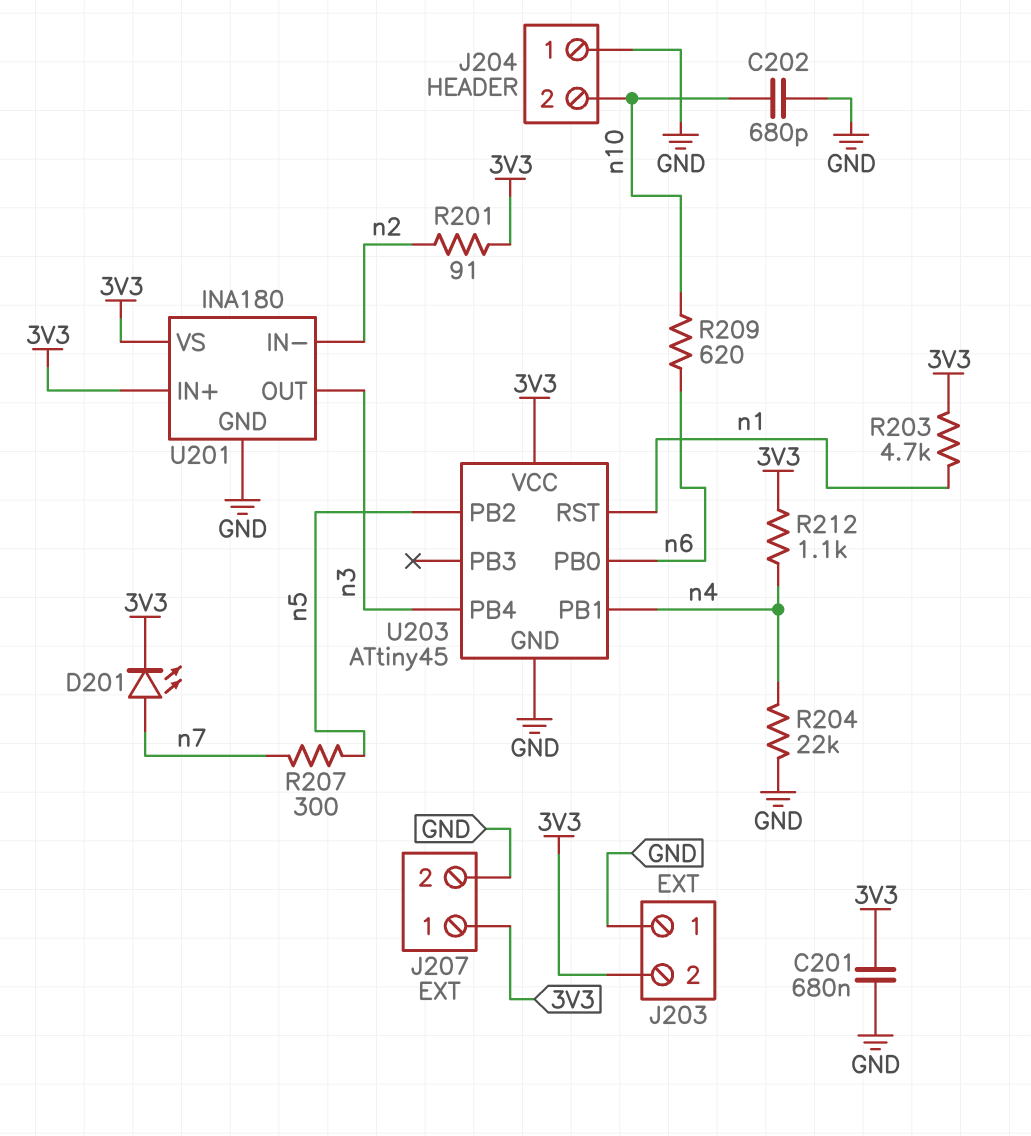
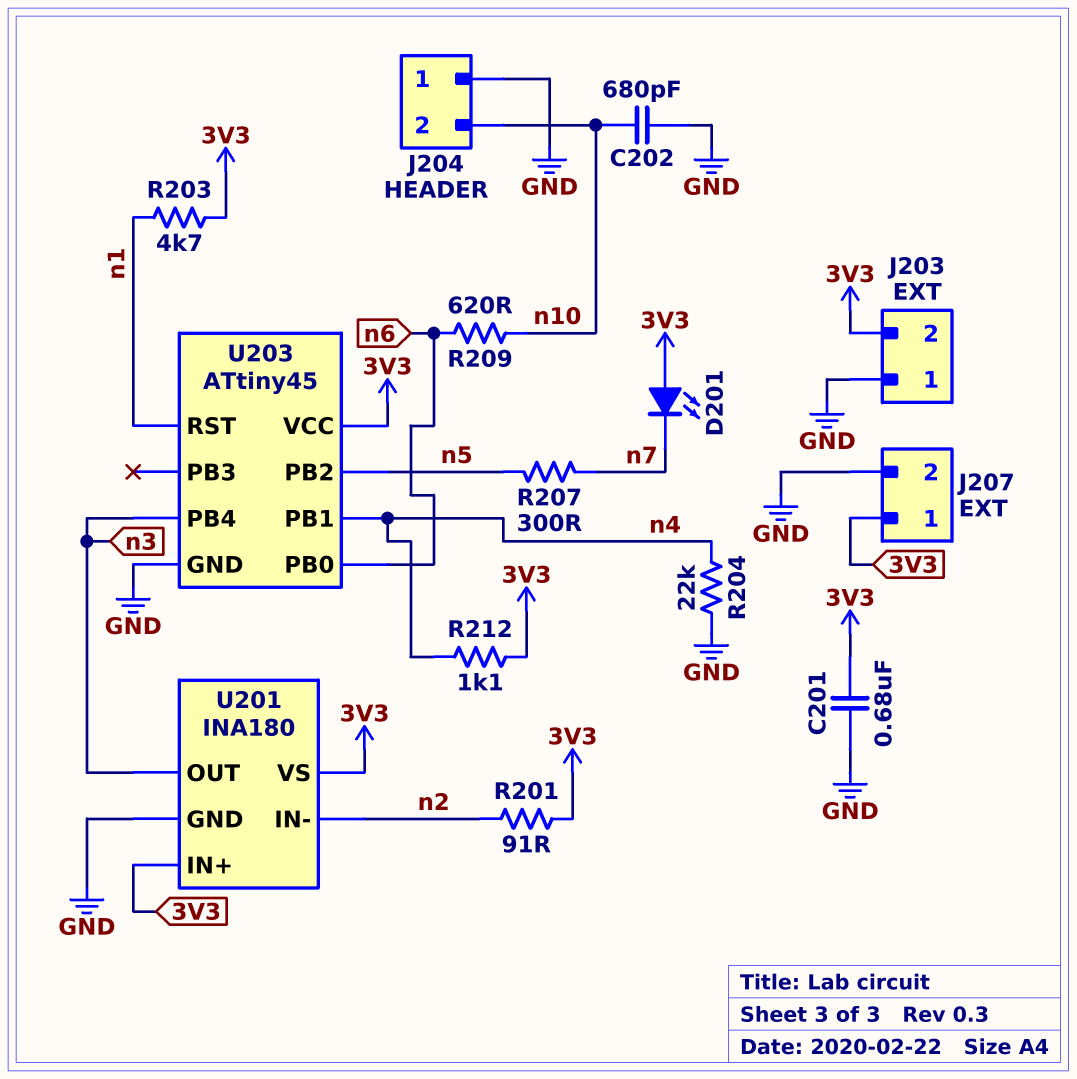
D201: LED (A n7, K 3V3) -> LED (A 3V3, K n7)

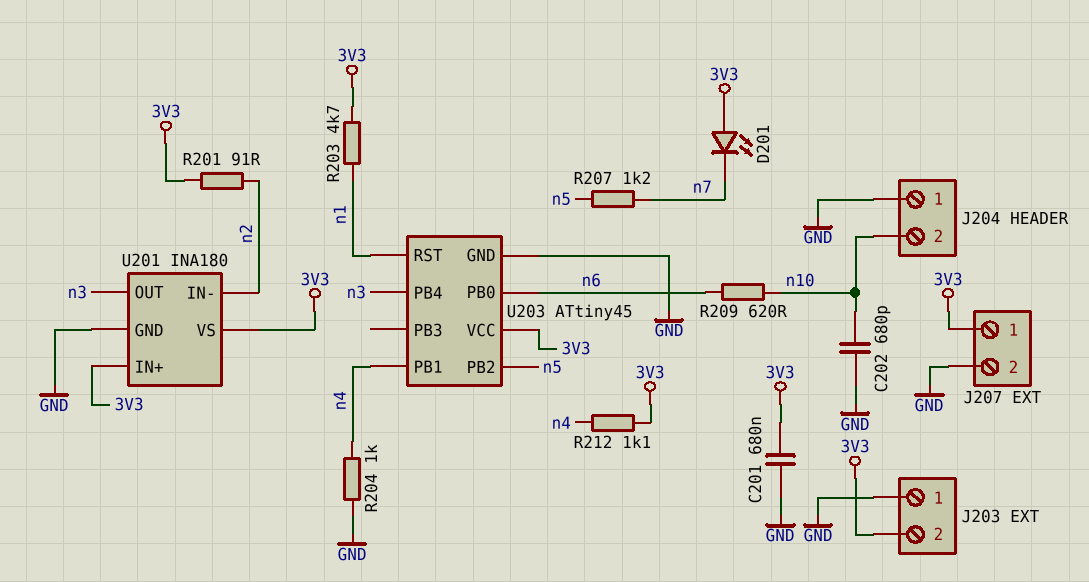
R204: 22k (GND, n4) -> 1k (GND, n4)
R207: 300 (n5, n7) -> 1.2k (n5, n7)

